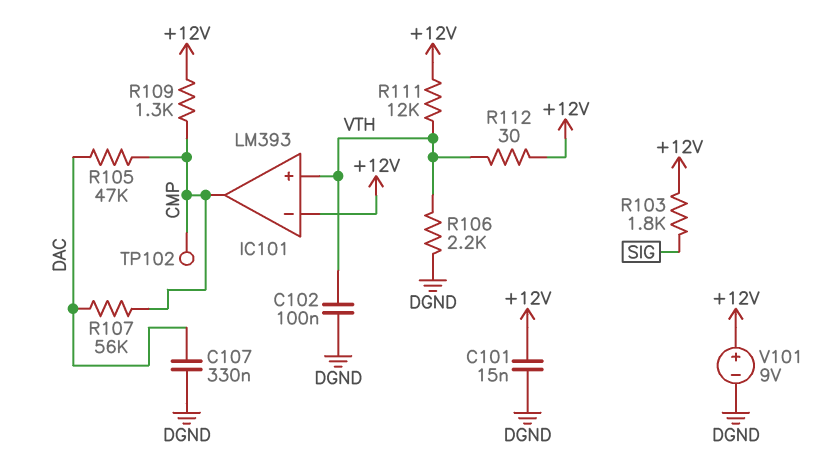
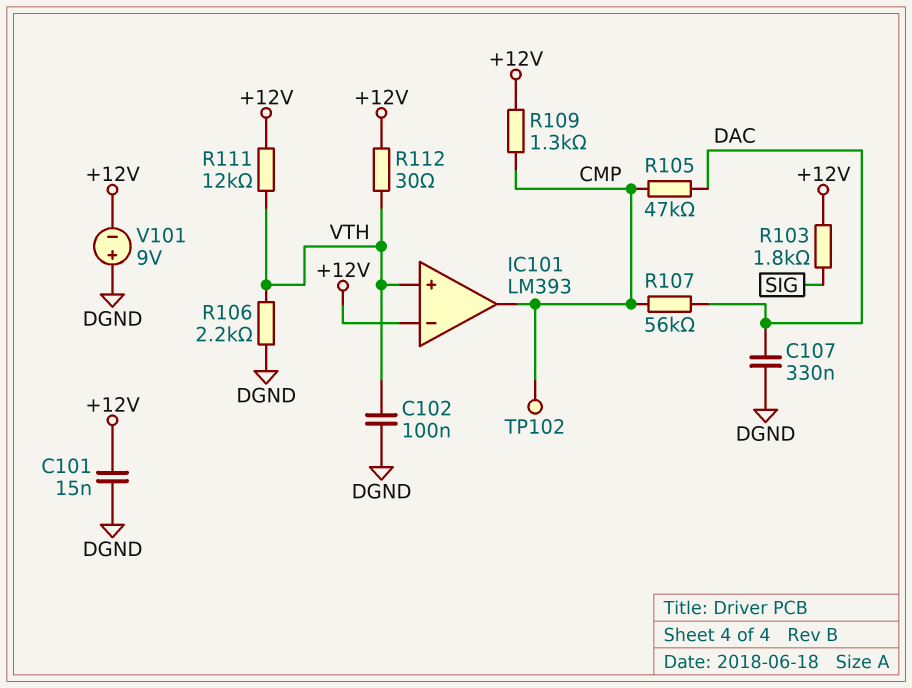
V101: 9V (plus +12V, minus DGND) -> 9V (plus DGND, minus +12V)

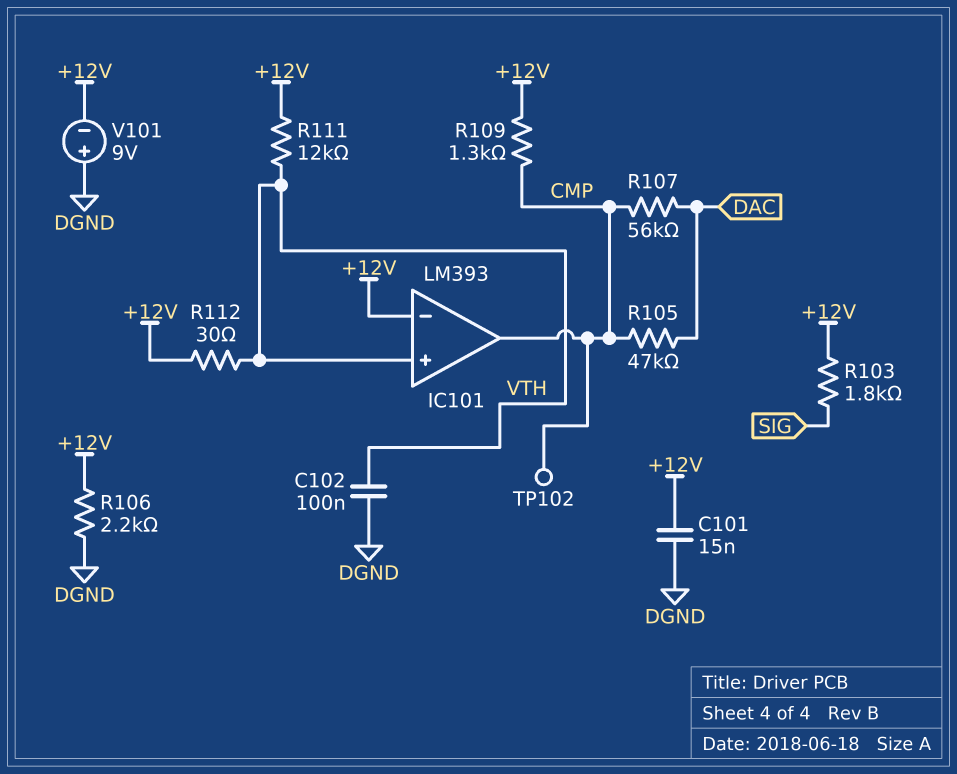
C107: 330nF (DAC, DGND) -> none
R106: 2.2k (DGND, VTH) -> 2.2k (+12V, DGND)

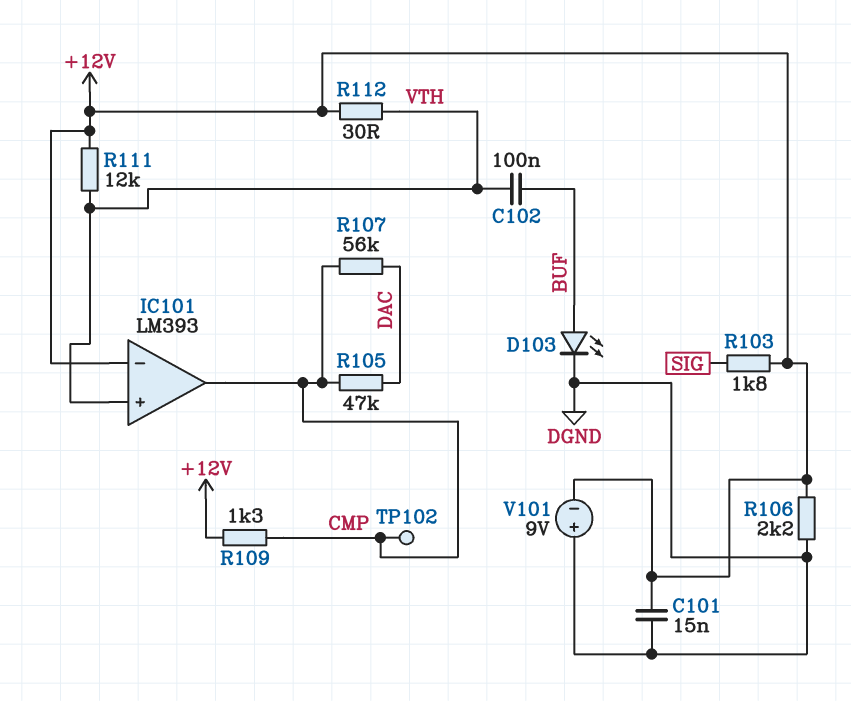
C102: 100nF (DGND, VTH) -> 100nF (BUF, VTH)
D103: none -> LED (A BUF, K DGND)

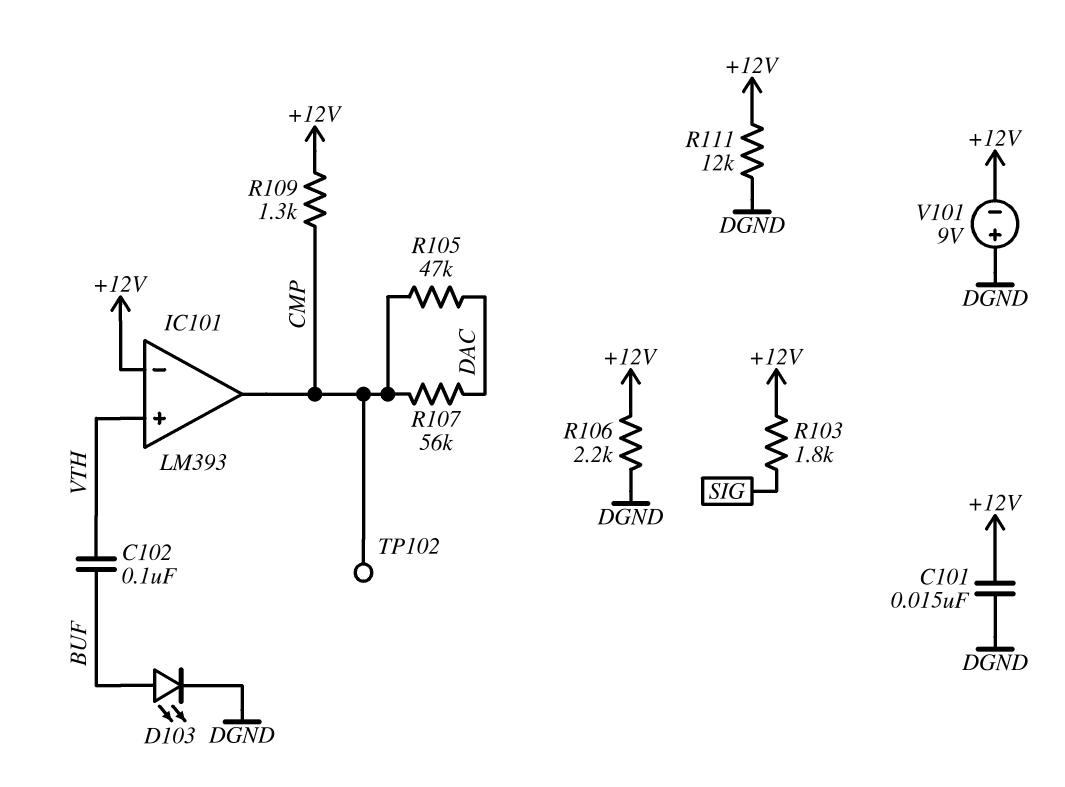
R111: 12k (+12V, VTH) -> 12k (+12V, DGND)
R112: 30 (+12V, VTH) -> none

